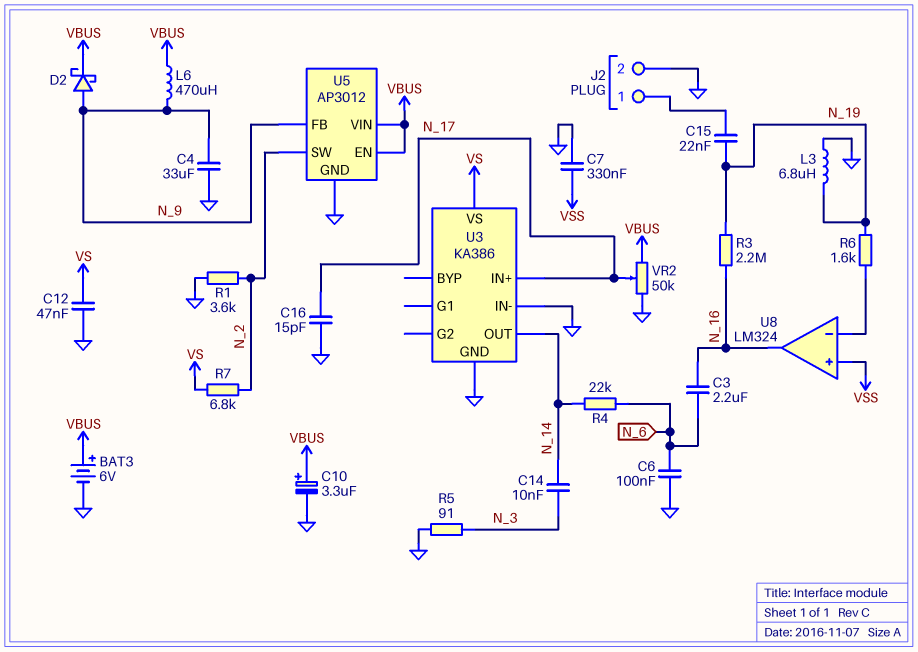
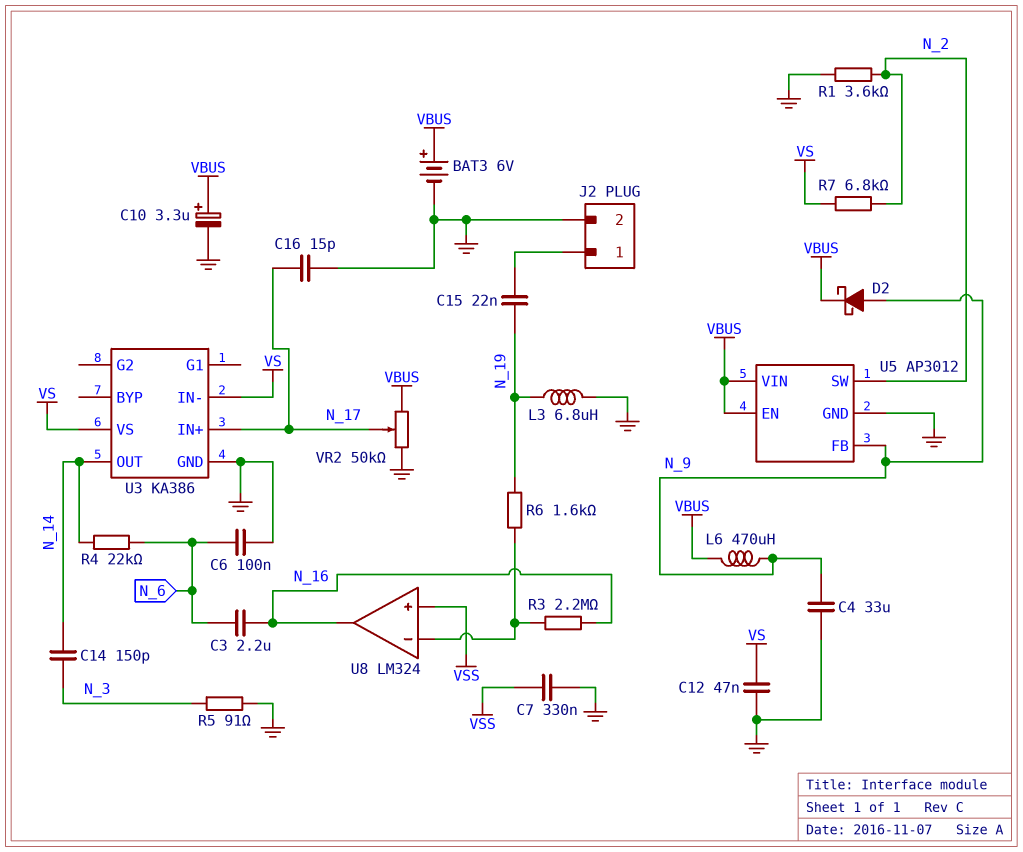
C14: 10nF (N_3, N_14) -> 150pF (N_3, N_14)
R3: 2.2M (N_16, N_19) -> 2.2M (N_16, U8/in-)
U3 pin IN-: GND -> VS

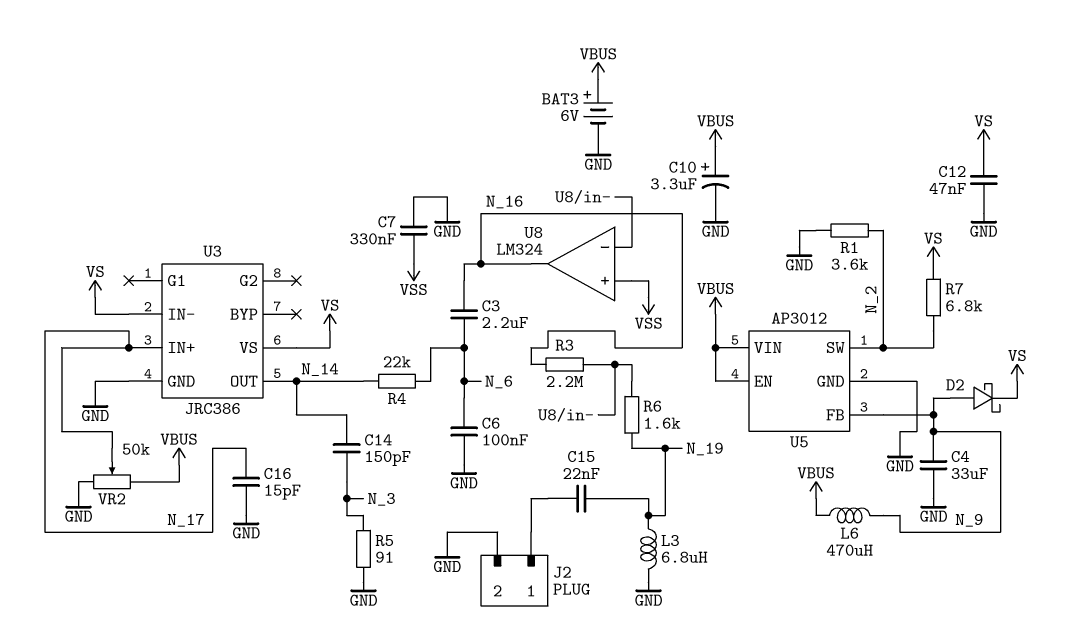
D2: schottky (A N_9, K VBUS) -> schottky (A N_9, K VS)
U3: KA386 -> JRC386

